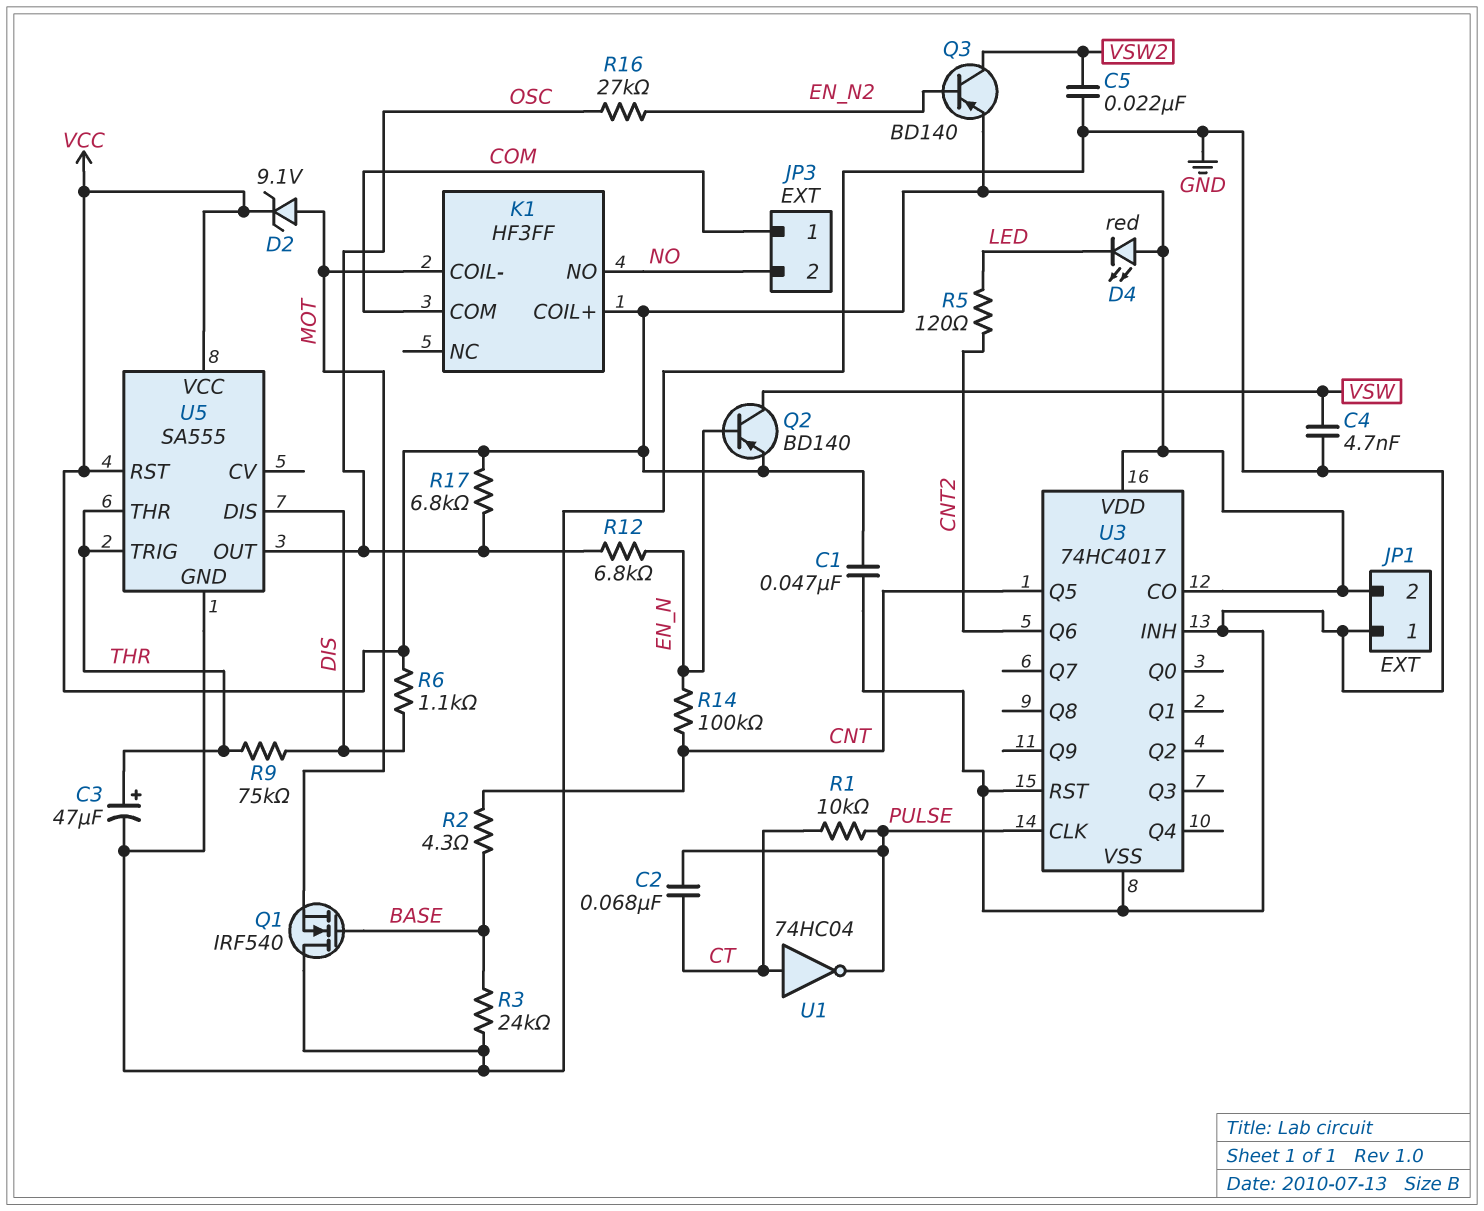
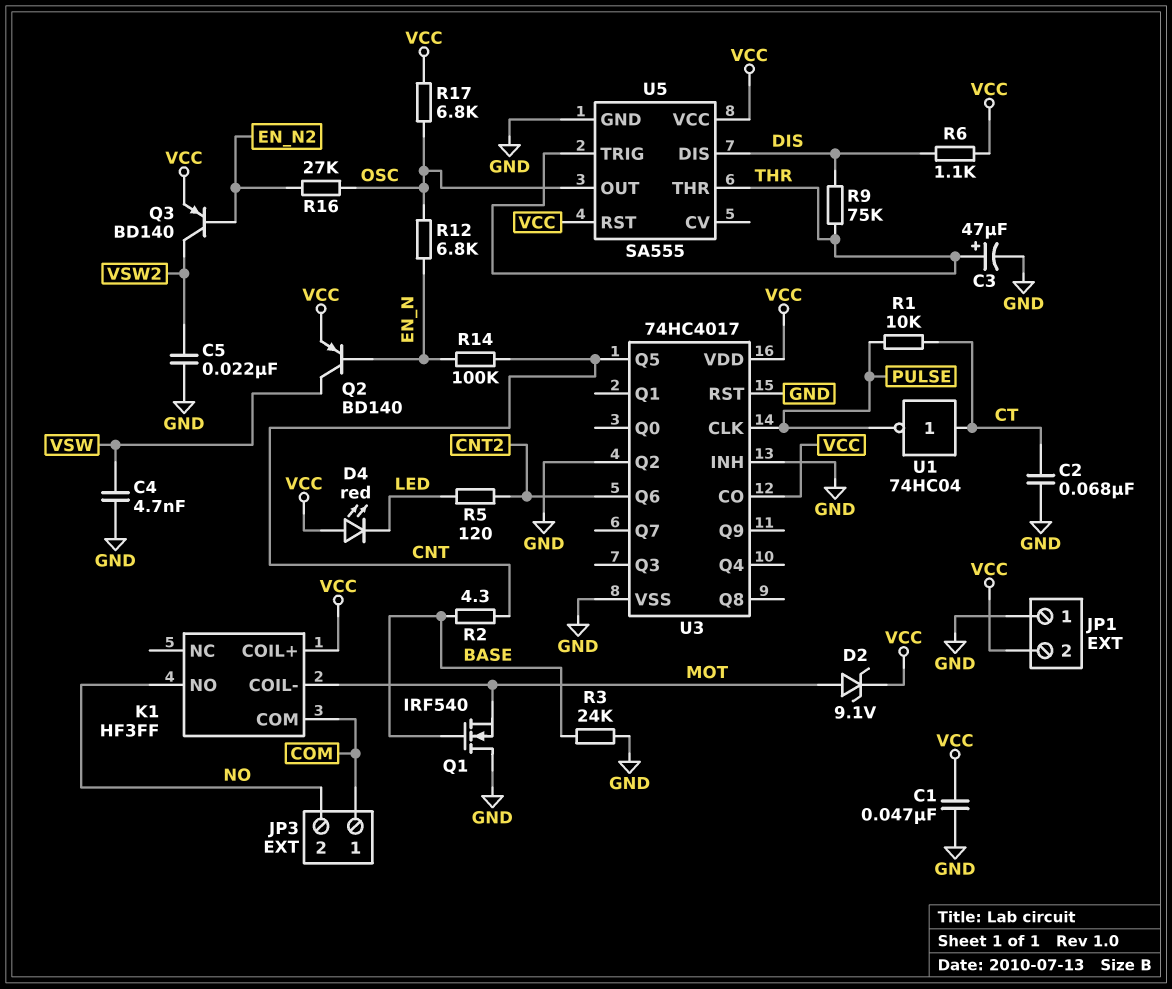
C2: 68nF (CT, PULSE) -> 68nF (CT, GND)
U3 pin Q2: none -> GND

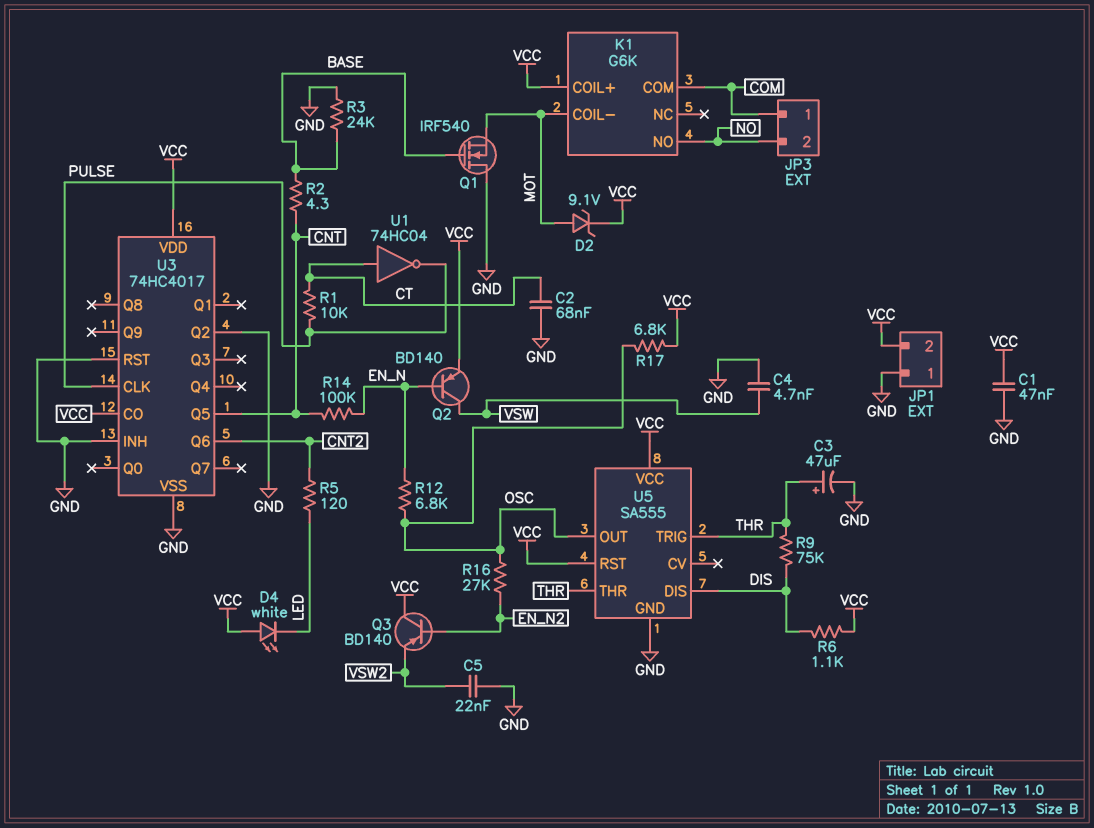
D4: LED red (A VCC, K LED) -> LED white (A VCC, K LED)
K1: HF3FF -> G6K
Q3: PNP BD140 (B EN_N2, C VSW2, E VCC) -> PNP BD140 (B EN_N2, C VCC, E VSW2)

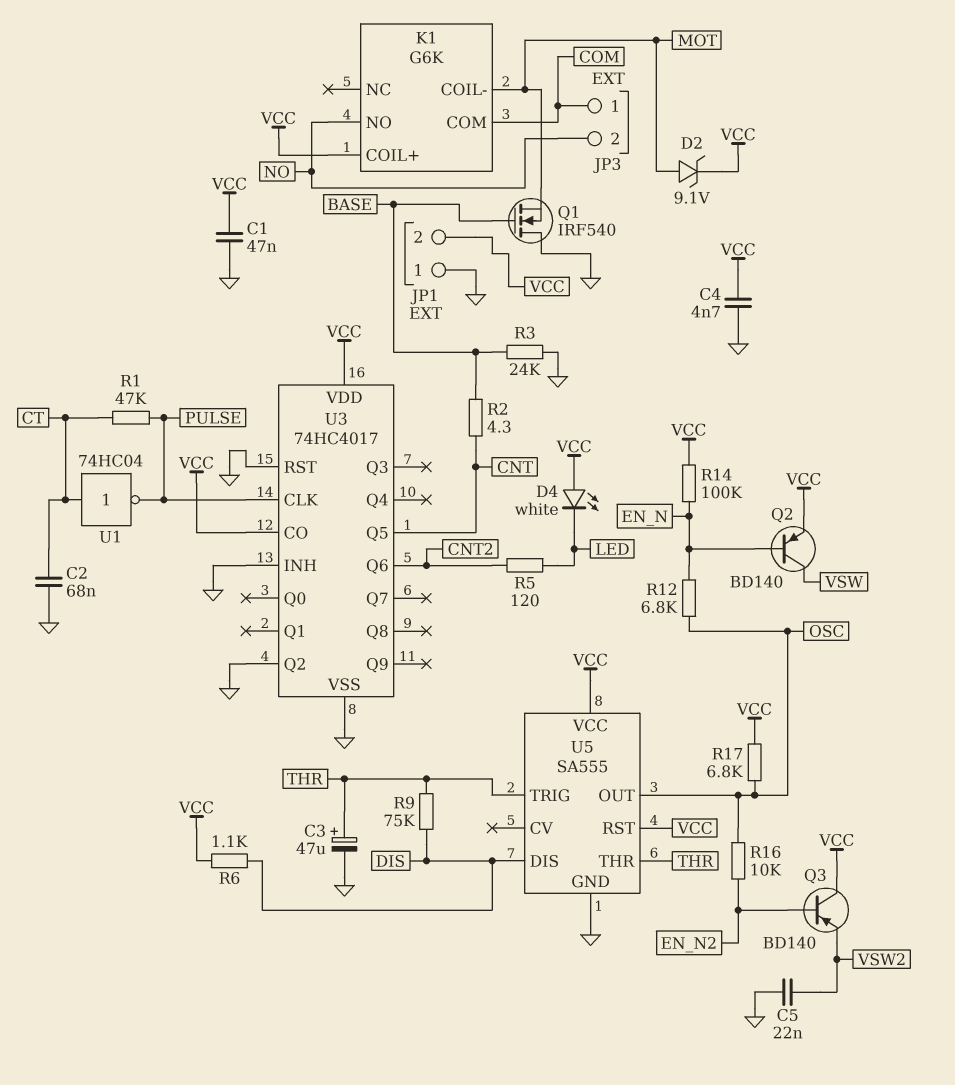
C4: 4.7nF (GND, VSW) -> 4.7nF (GND, VCC)
R1: 10k (CT, PULSE) -> 47k (CT, PULSE)
R14: 100k (CNT, EN_N) -> 100k (EN_N, VCC)
R16: 27k (EN_N2, OSC) -> 10k (EN_N2, OSC)

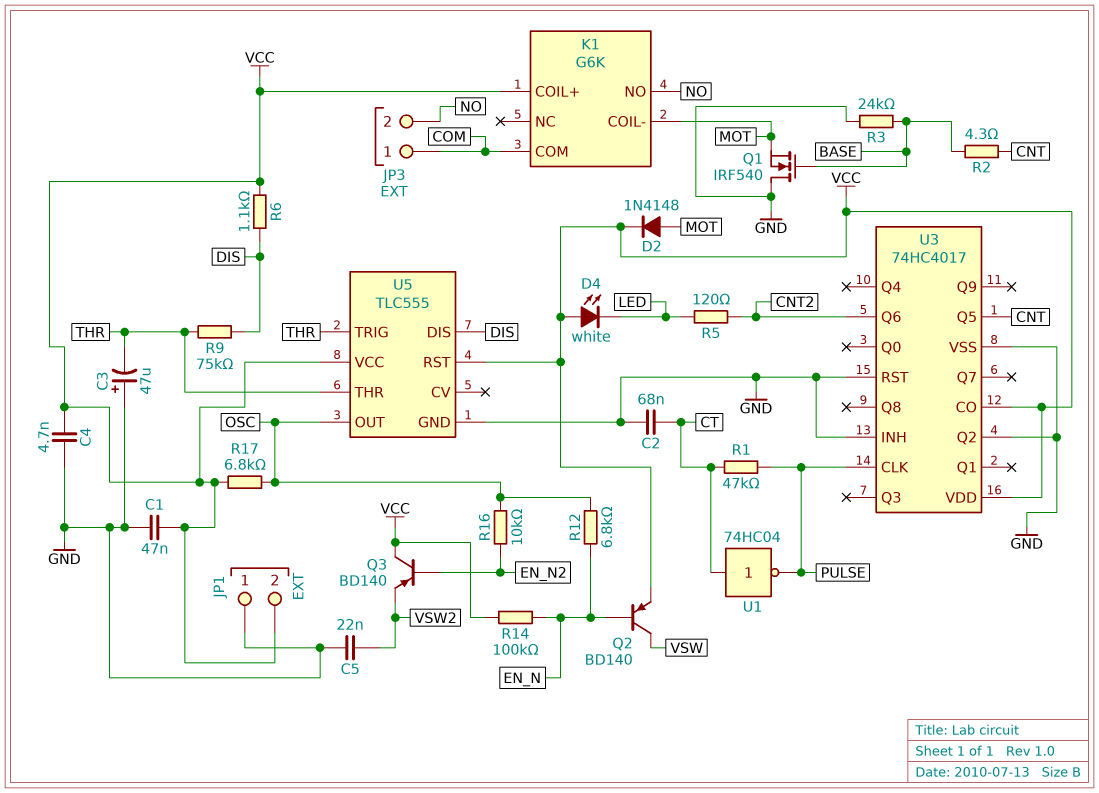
C3: 47uF (plus THR, minus GND) -> 47uF (plus GND, minus THR)
D2: zener 9.1V (A MOT, K VCC) -> diode 1N4148 (A MOT, K VCC)
U5: SA555 -> TLC555

